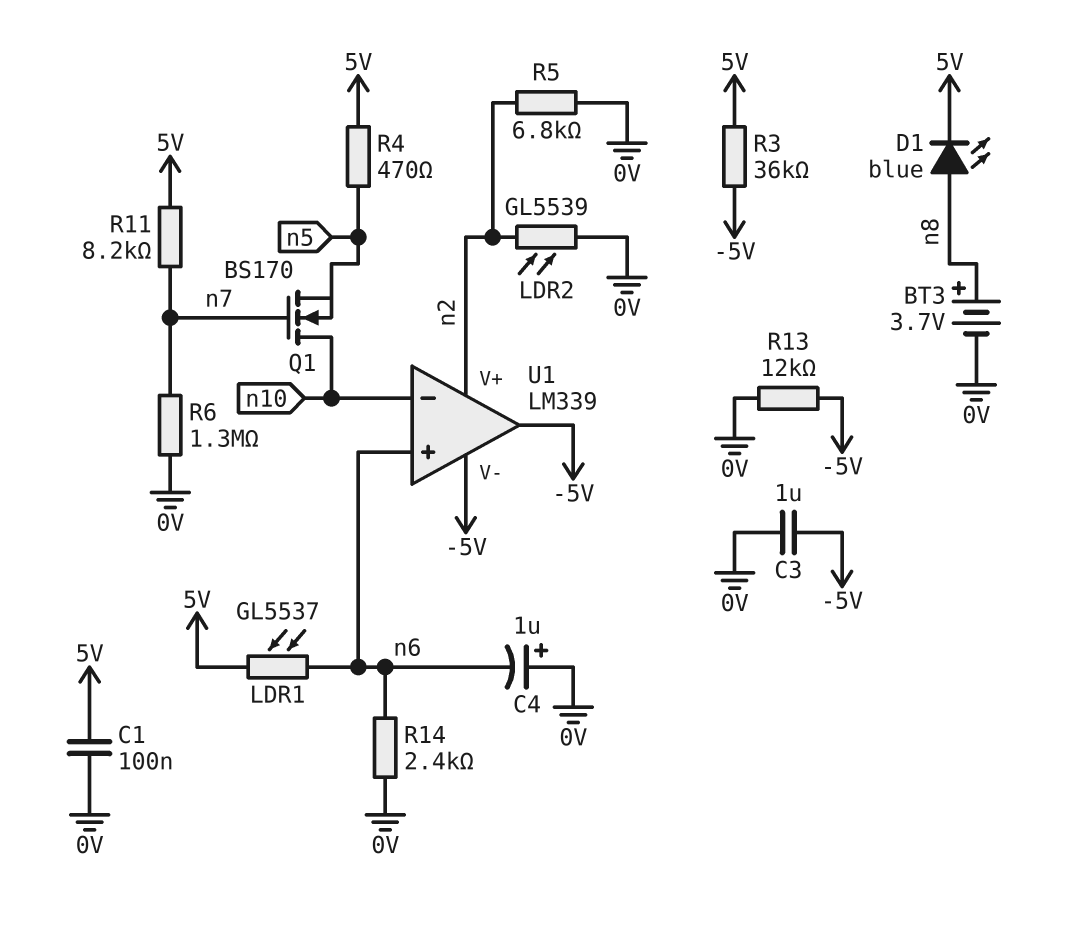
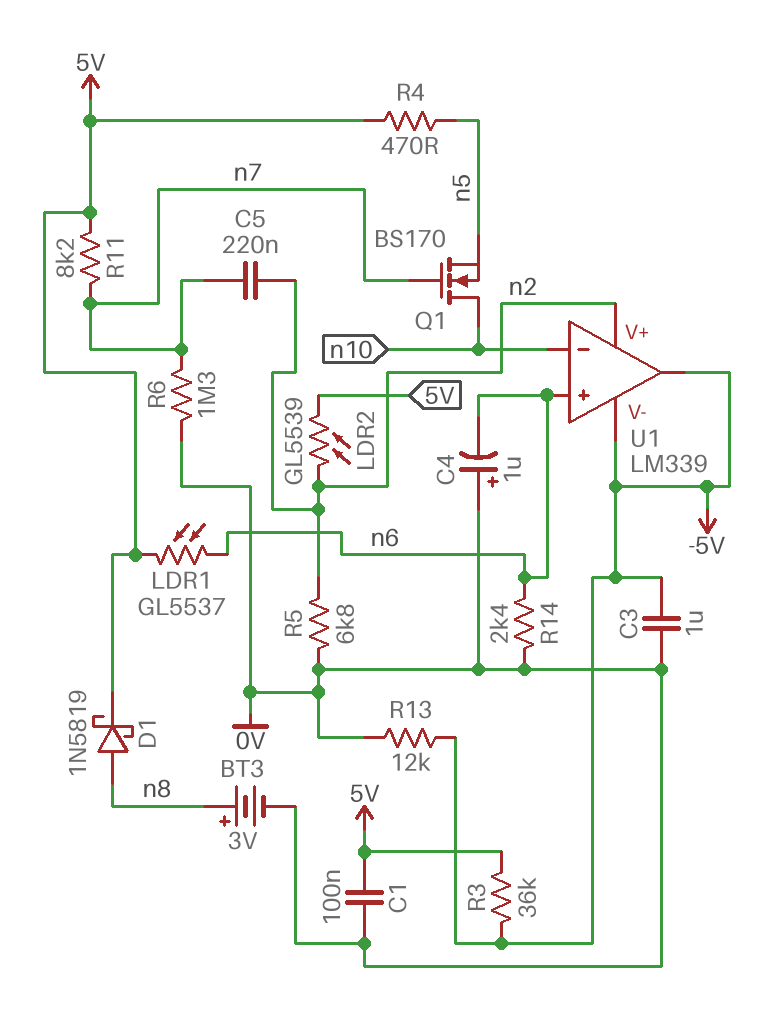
BT3: 3.7V (plus n8, minus 0V) -> 3V (plus n8, minus 0V)
C5: none -> 220nF (n2, n7)
D1: LED blue (A n8, K 5V) -> schottky 1N5819 (A n8, K 5V)
LDR2: GL5539 (0V, n2) -> GL5539 (5V, n2)

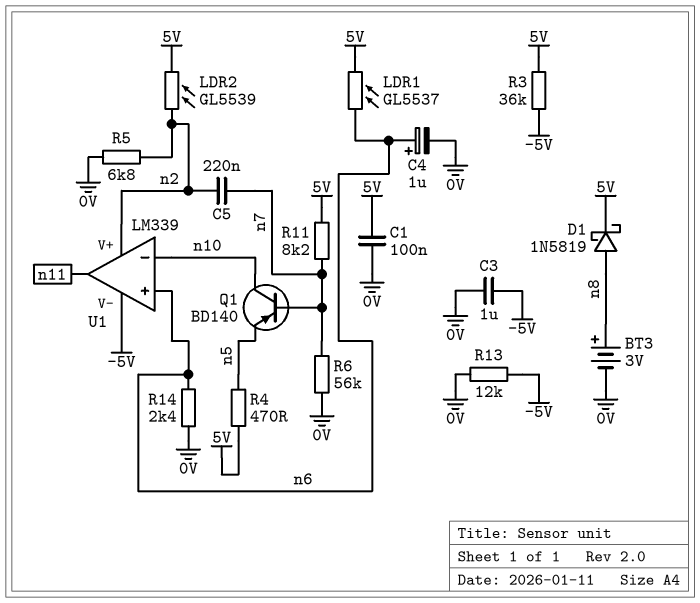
C4: 1uF (plus 0V, minus n6) -> 1uF (plus n6, minus 0V)
Q1: NMOS BS170 (G n7, D n10, S n5) -> PNP BD140 (B n7, C n10, E n5)
R6: 1.3M (0V, n7) -> 56k (0V, n7)
U1 pin out: -5V -> n11

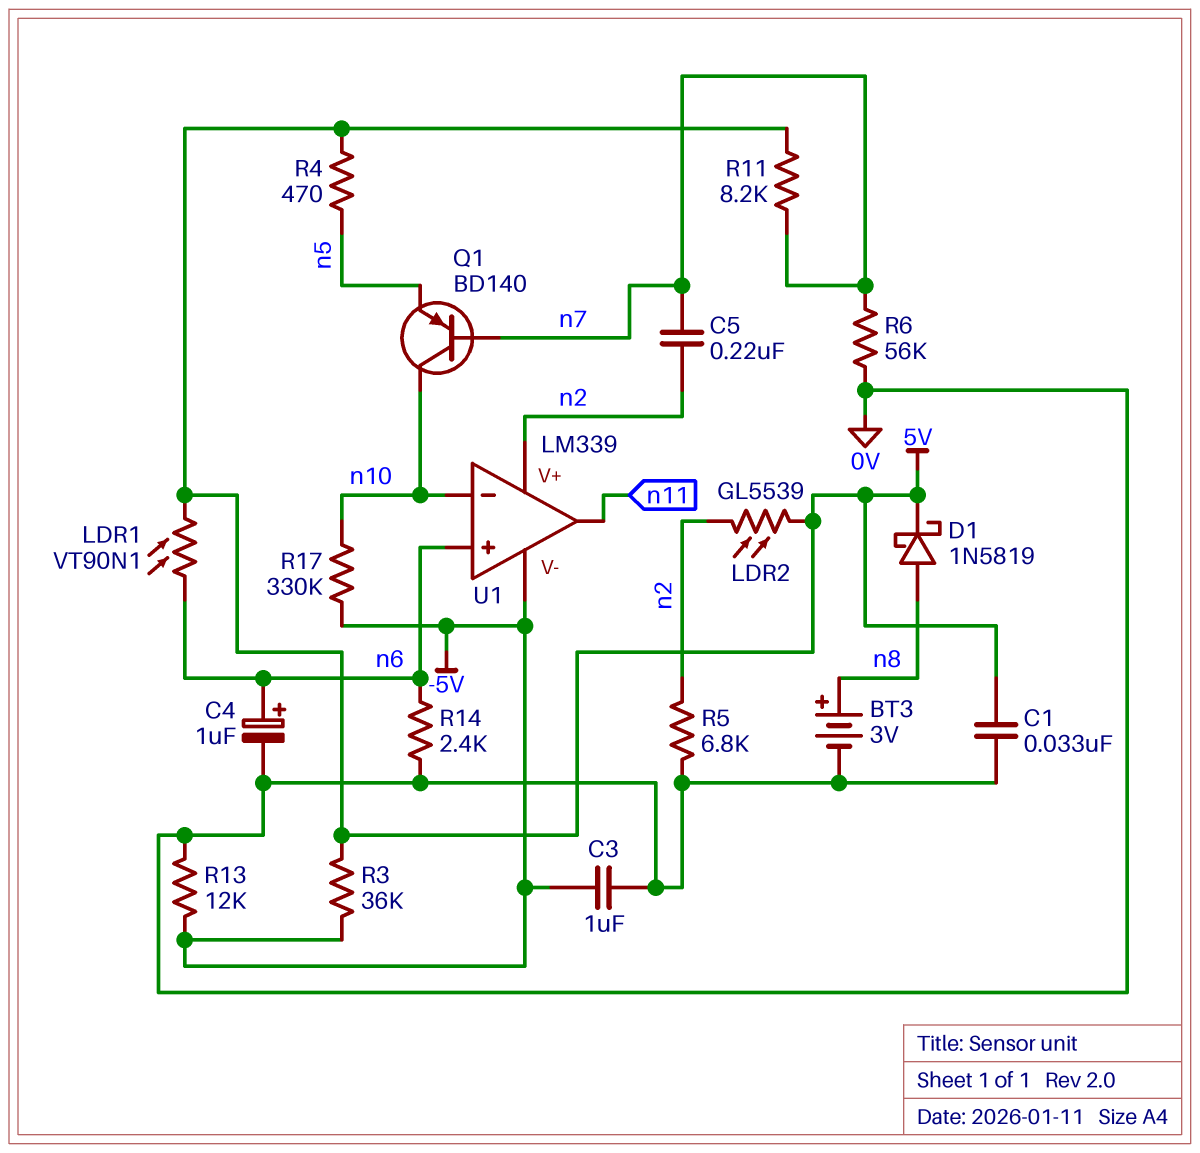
C1: 100nF (0V, 5V) -> 33nF (0V, 5V)
LDR1: GL5537 (5V, n6) -> VT90N1 (5V, n6)
R17: none -> 330k (-5V, n10)

